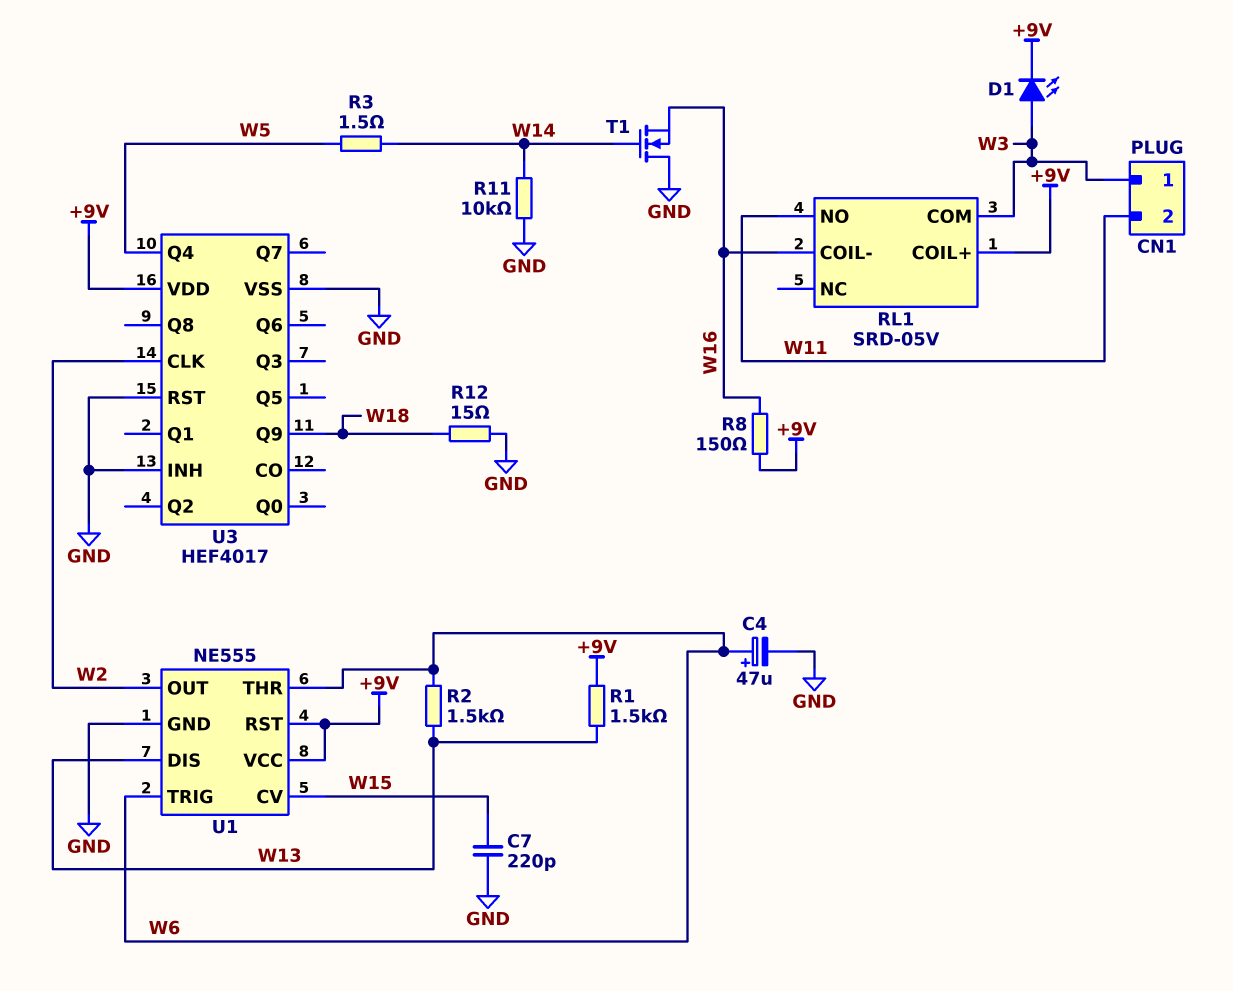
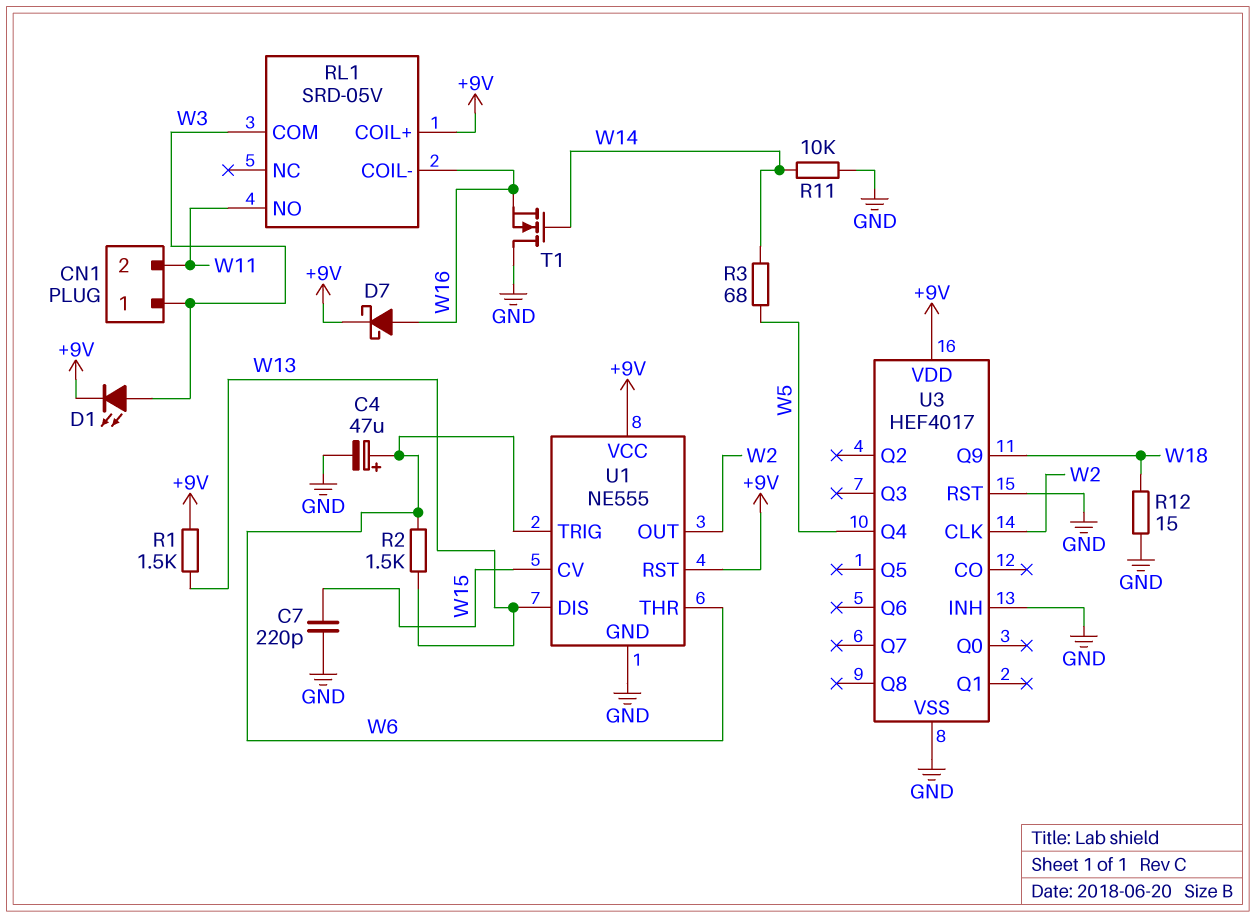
D7: none -> schottky (A W16, K +9V)
R3: 1.5 (W5, W14) -> 68 (W5, W14)
R8: 150 (+9V, W16) -> none

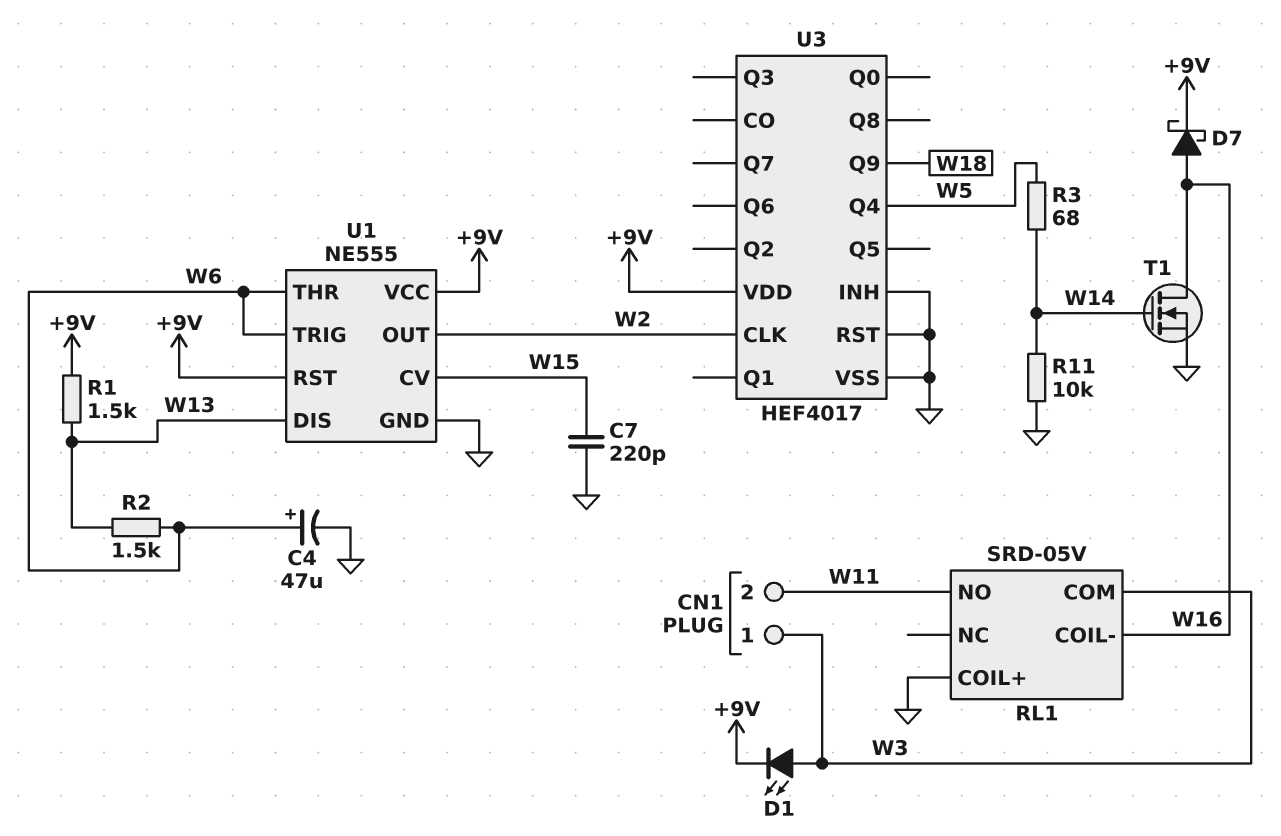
R12: 15 (GND, W18) -> none
RL1 pin COIL+: +9V -> GND
T1: NMOS (G W14, D GND, S W16) -> NMOS (G W14, D W16, S GND)

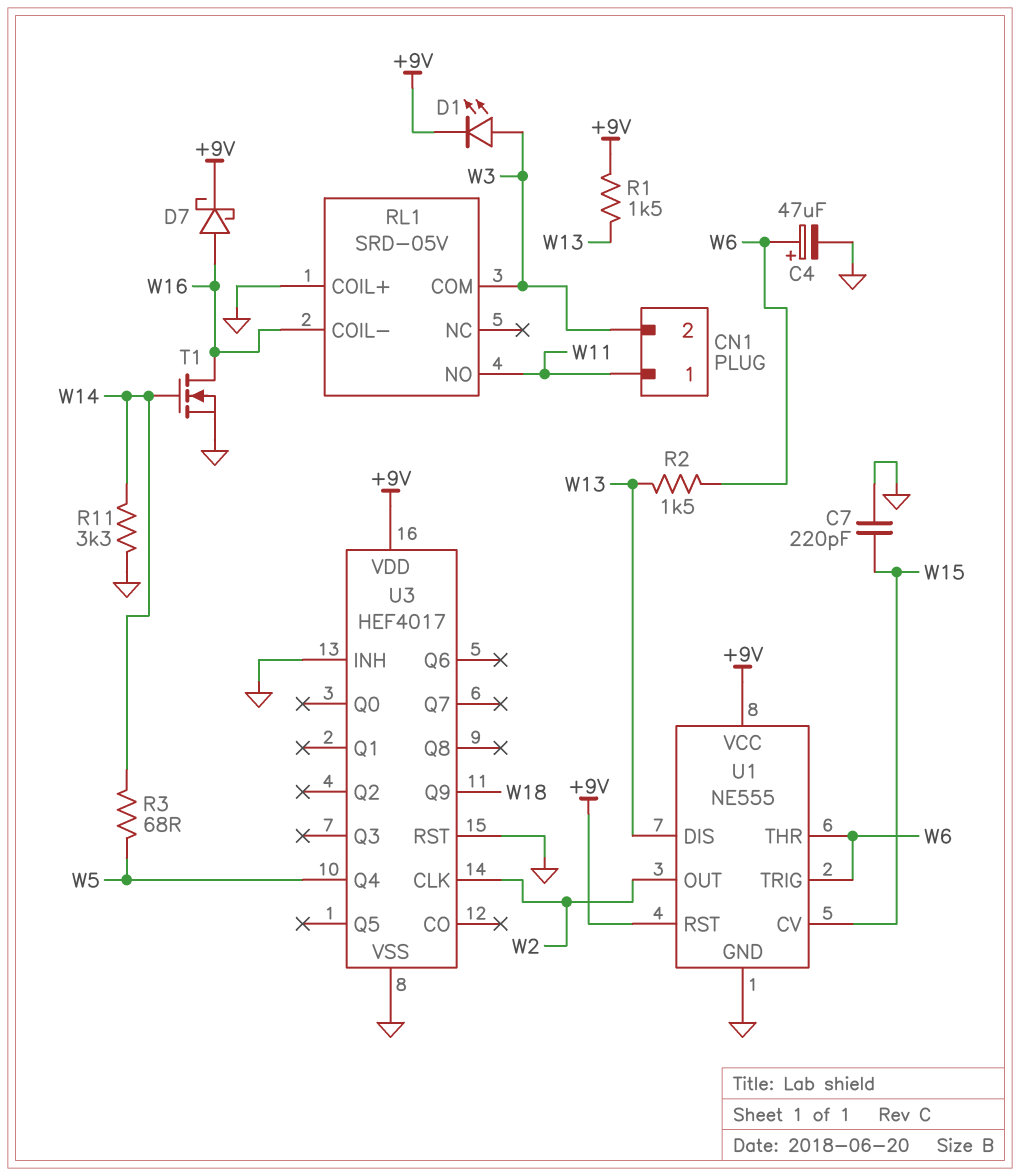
CN1 pin 1: W3 -> W11
CN1 pin 2: W11 -> W3
R11: 10k (GND, W14) -> 3.3k (GND, W14)

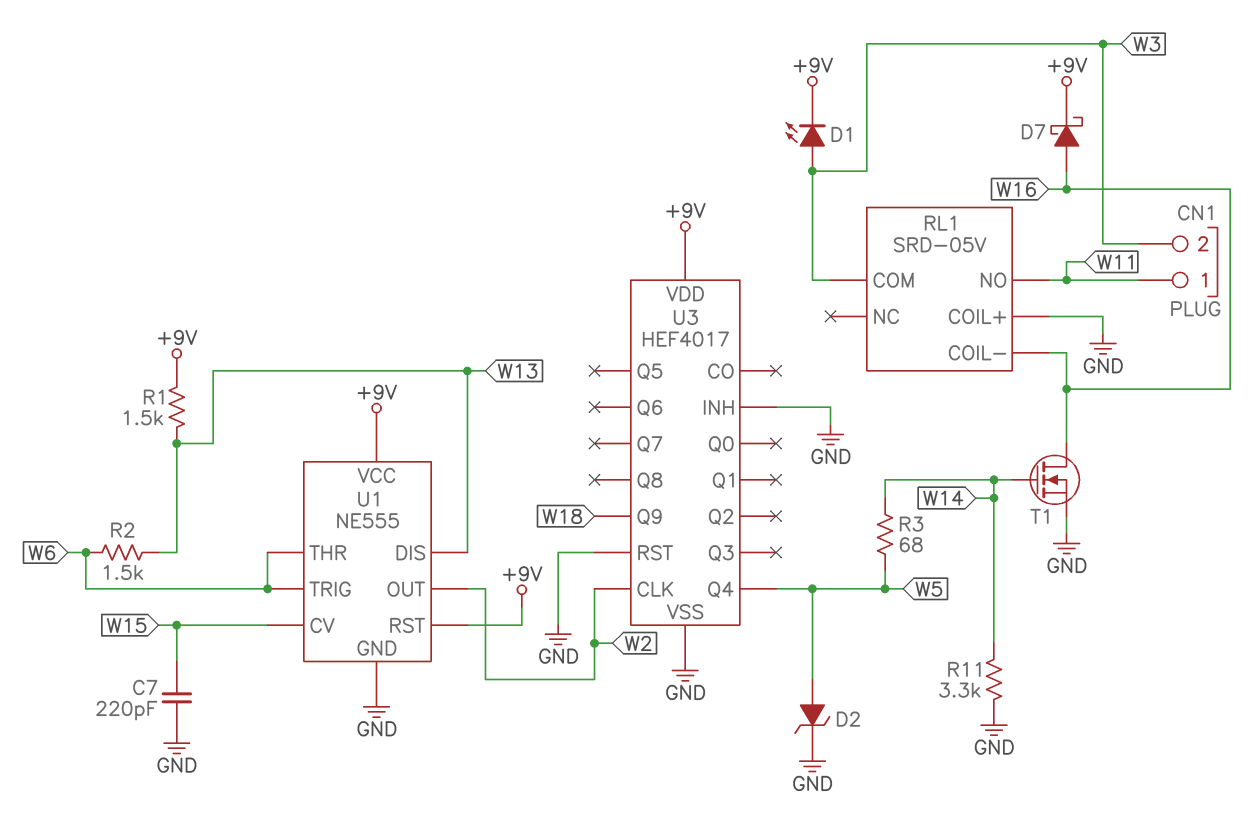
C4: 47uF (plus W6, minus GND) -> none
D2: none -> zener (A W5, K GND)

